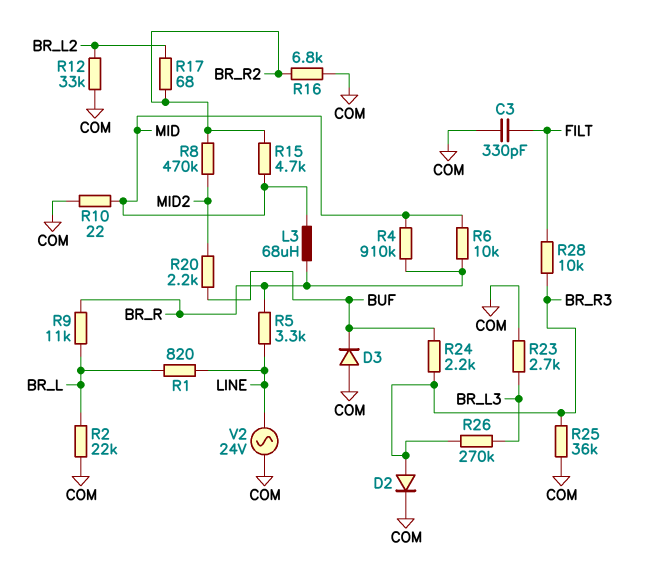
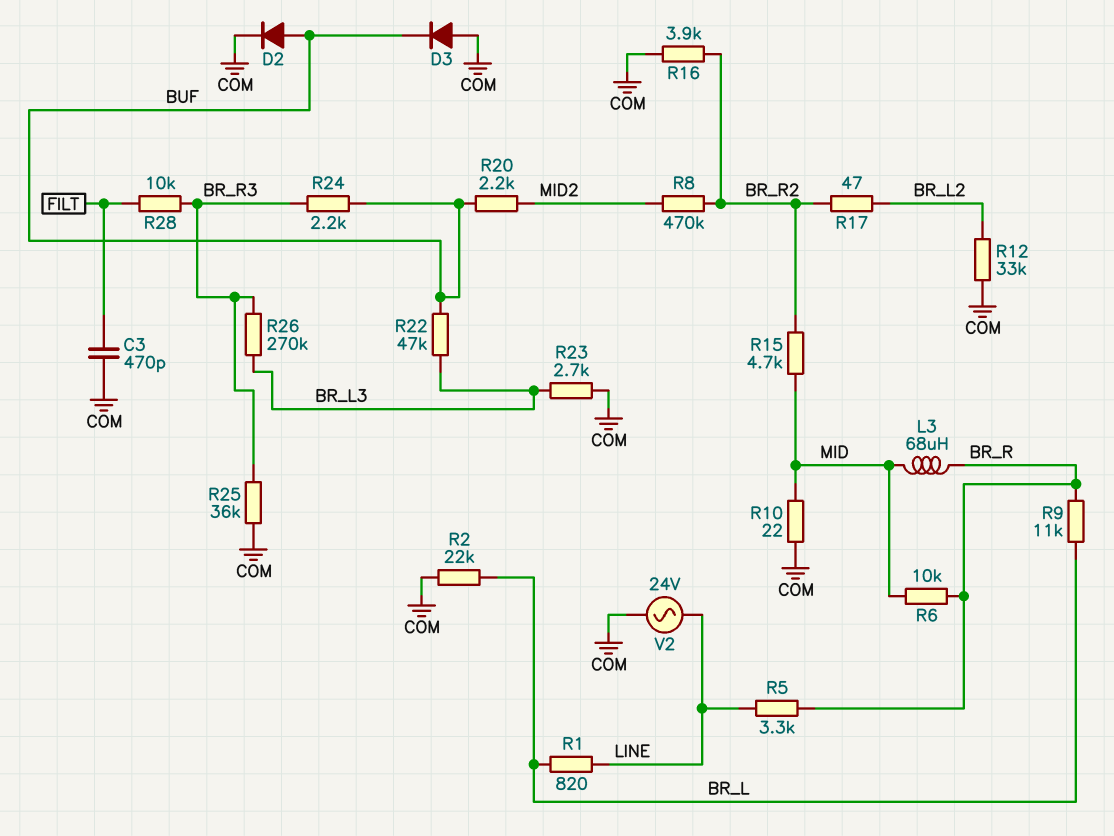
C3: 330pF (COM, FILT) -> 470pF (COM, FILT)
D2: diode (A BR_R3, K COM) -> diode (A BUF, K COM)
R4: 910k (BR_R, MID) -> none
R16: 6.8k (BR_R2, COM) -> 3.9k (BR_R2, COM)
R17: 68 (BR_L2, BR_R2) -> 47 (BR_L2, BR_R2)
R22: none -> 47k (BR_L3, BUF)

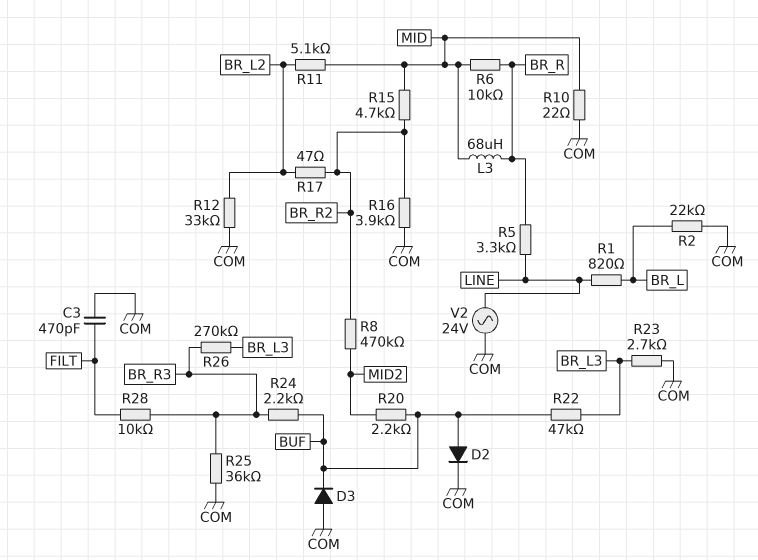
R9: 11k (BR_L, BR_R) -> none
R11: none -> 5.1k (BR_L2, MID)

